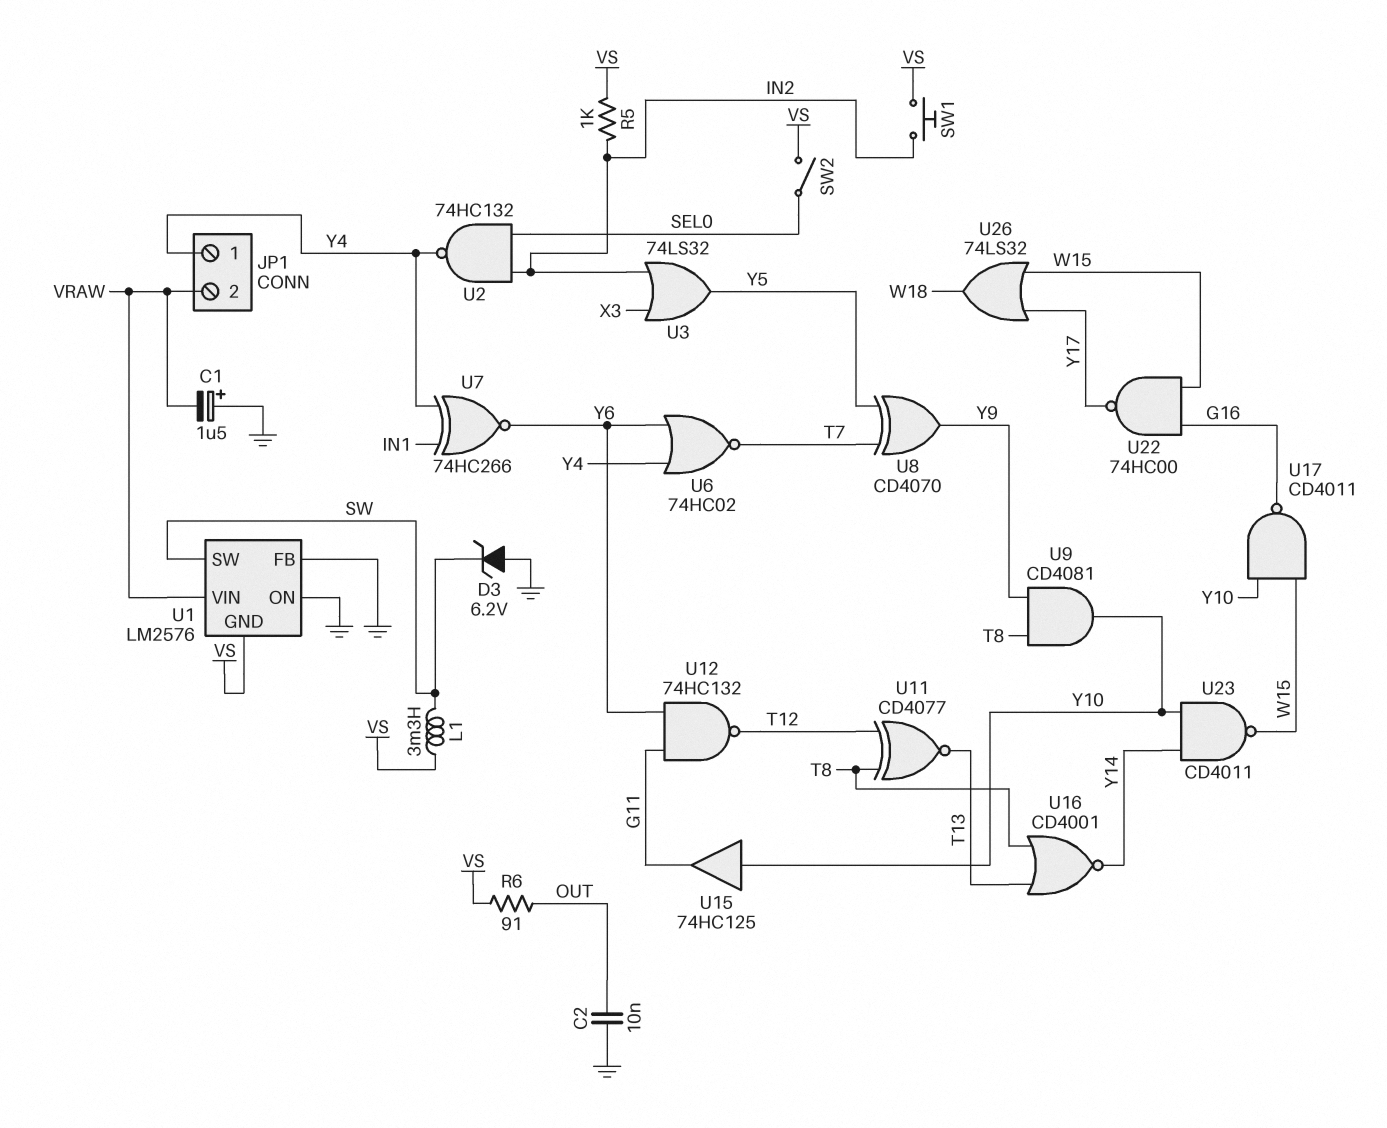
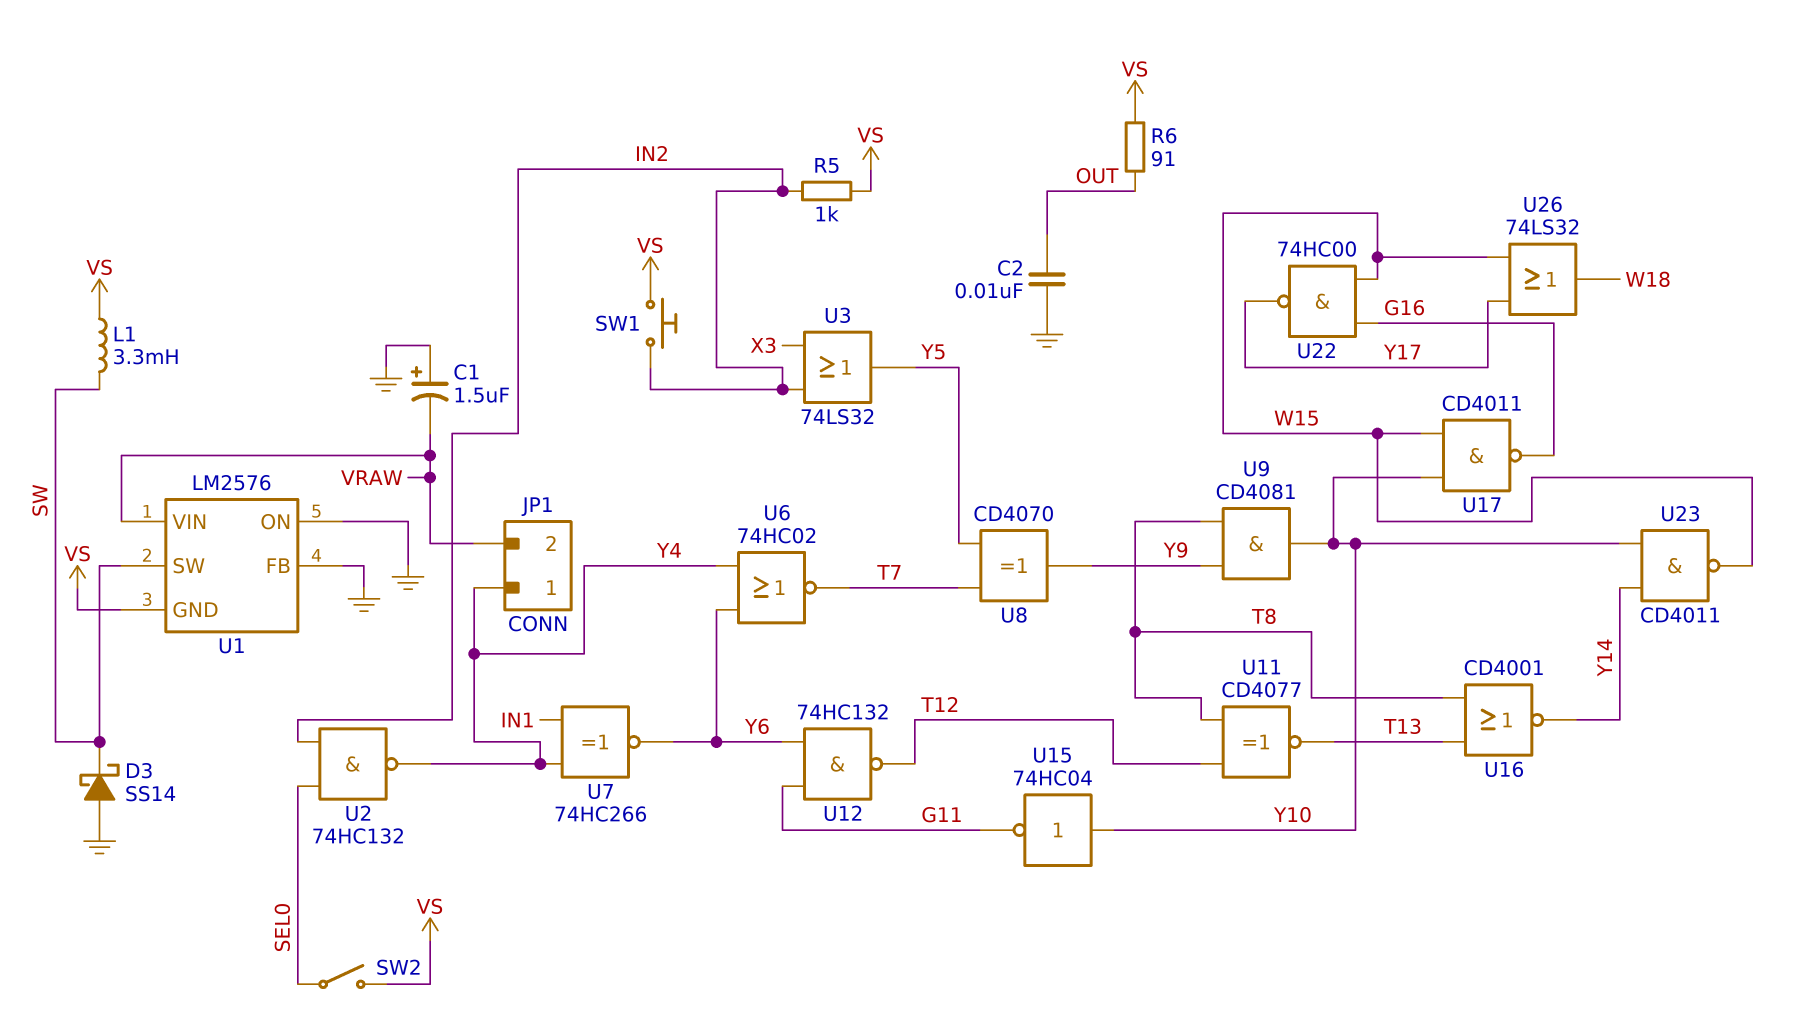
D3: zener 6.2V (A GND, K SW) -> schottky SS14 (A GND, K SW)
U15: buffer 74HC125 (in Y10, out G11) -> NOT 74HC04 (in Y10, out G11)

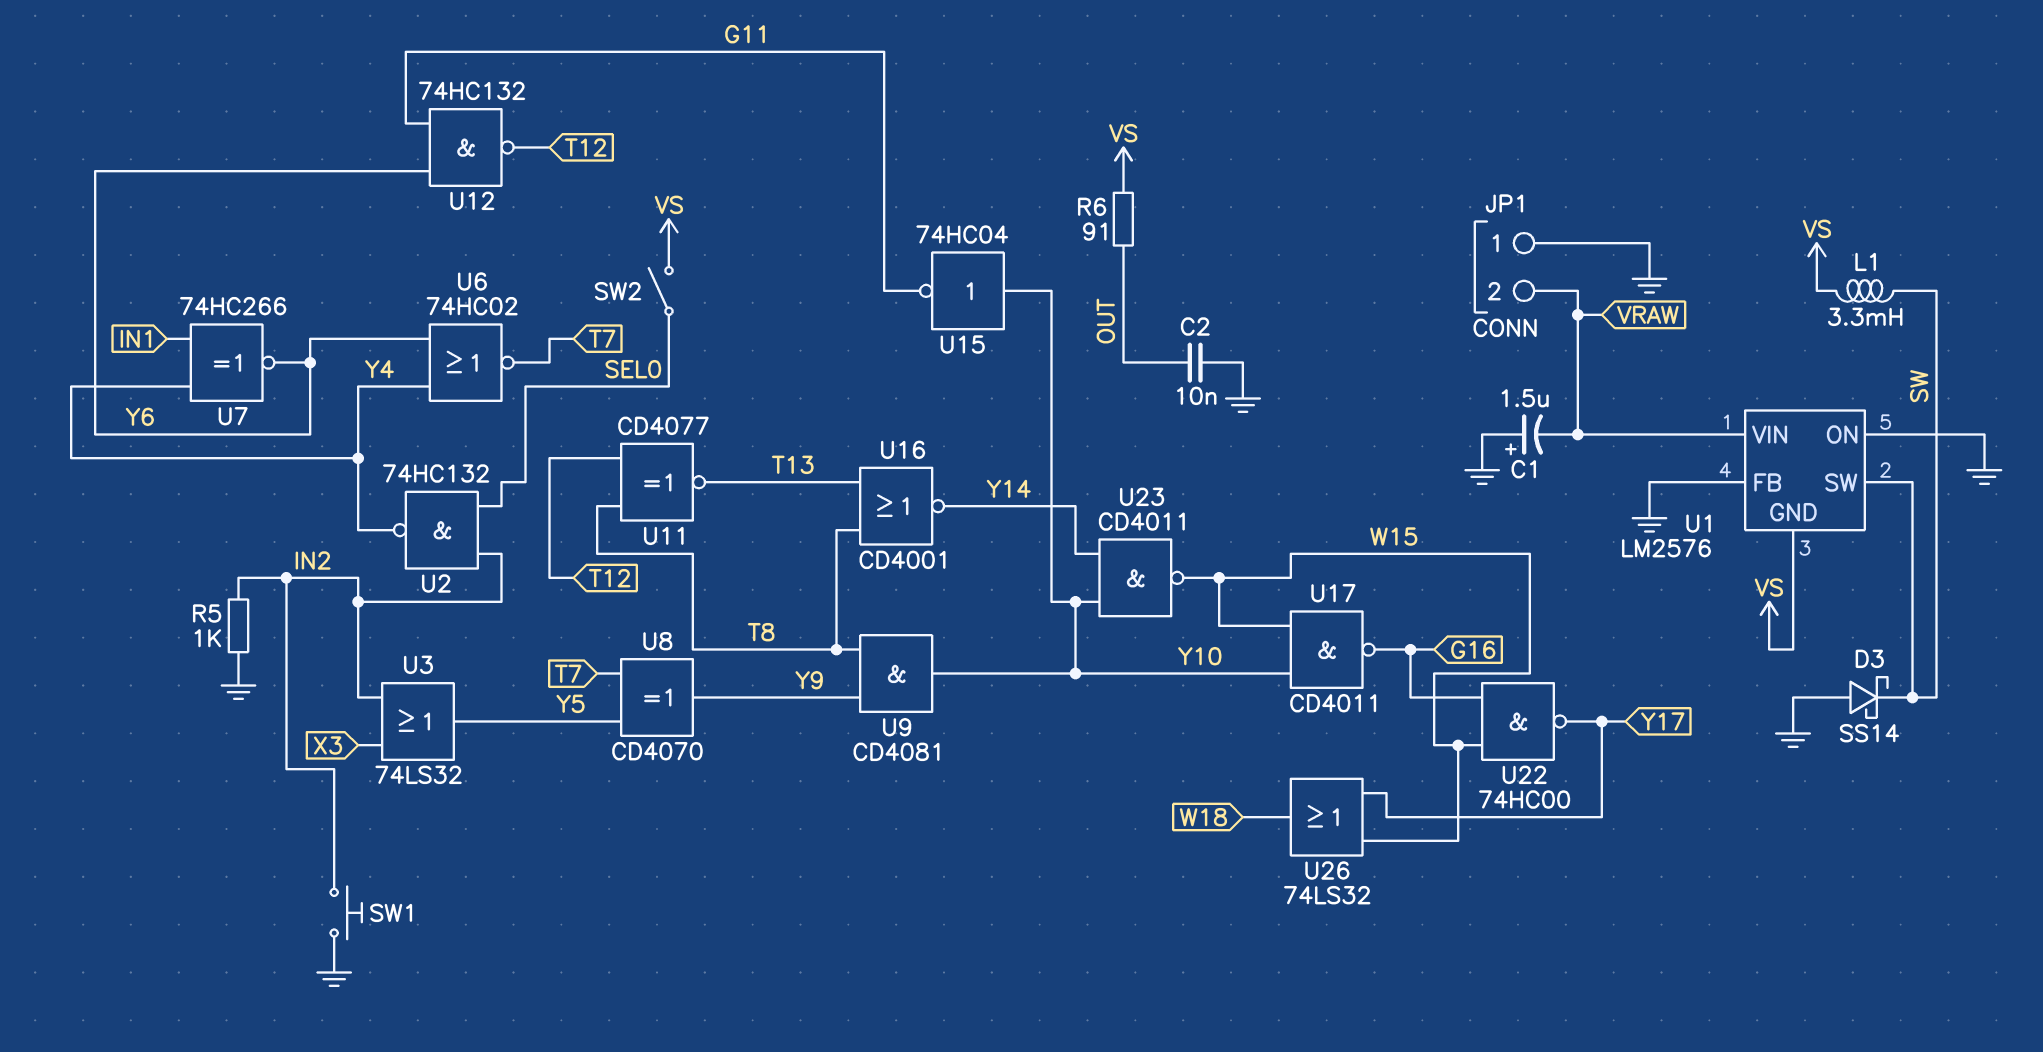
JP1 pin 1: Y4 -> GND
R5: 1k (IN2, VS) -> 1k (GND, IN2)
SW1: button (IN2, VS) -> button (GND, IN2)

